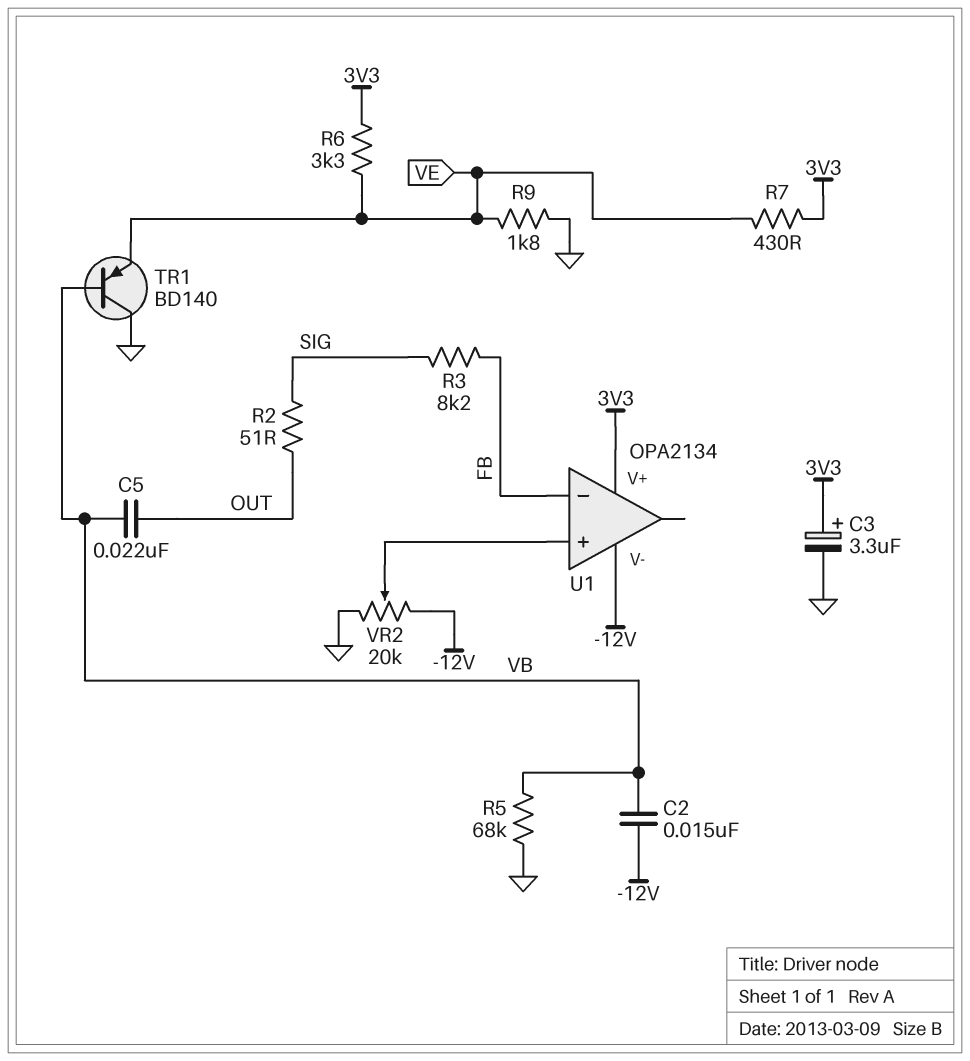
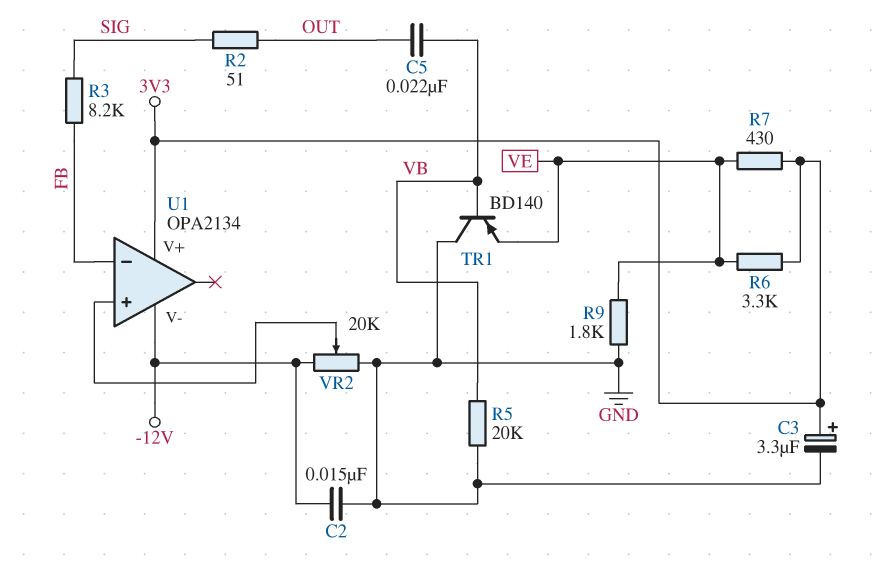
C2: 15nF (-12V, VB) -> 15nF (-12V, GND)
R5: 68k (GND, VB) -> 20k (GND, VB)

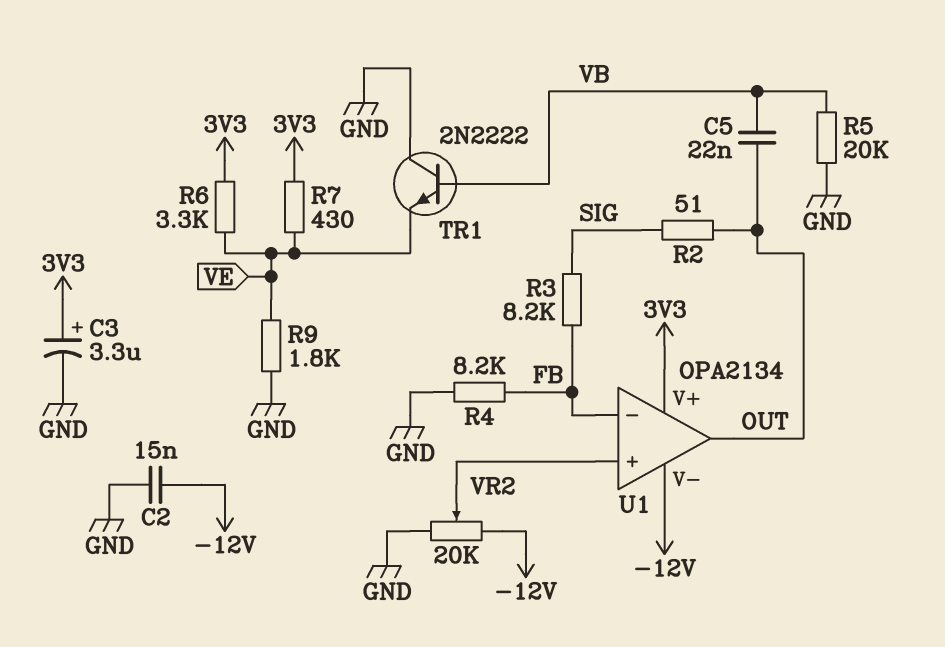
R4: none -> 8.2k (FB, GND)
TR1: PNP BD140 (B VB, C GND, E VE) -> NPN 2N2222 (B VB, C GND, E VE)
U1 pin out: none -> OUT

